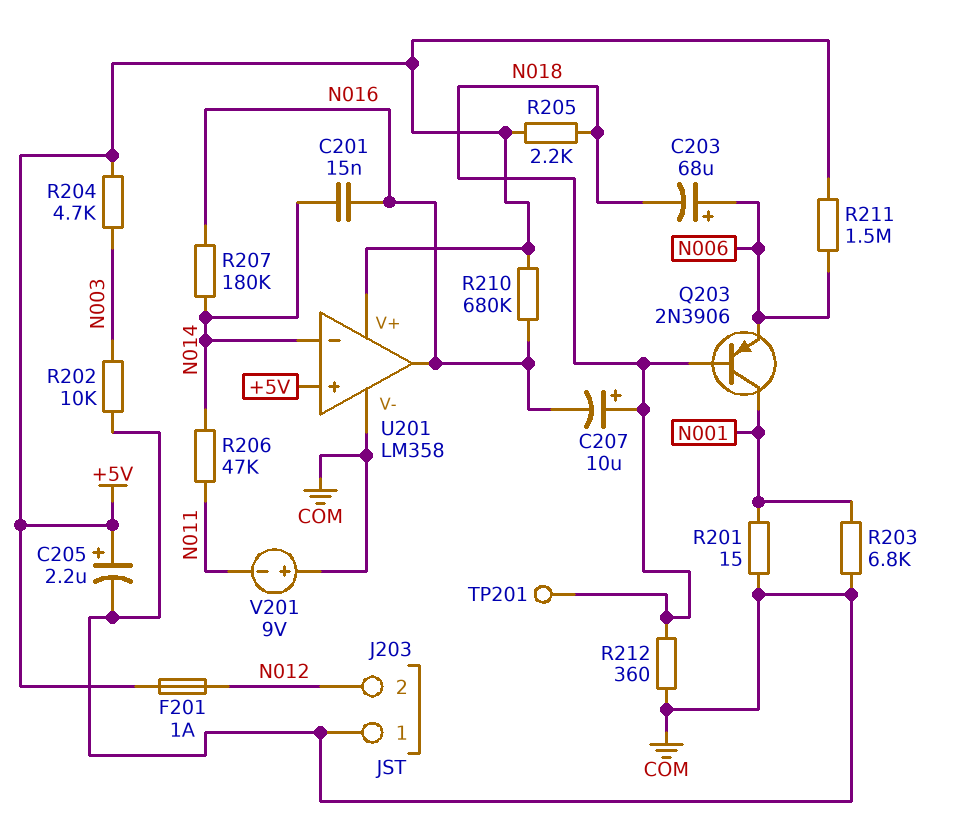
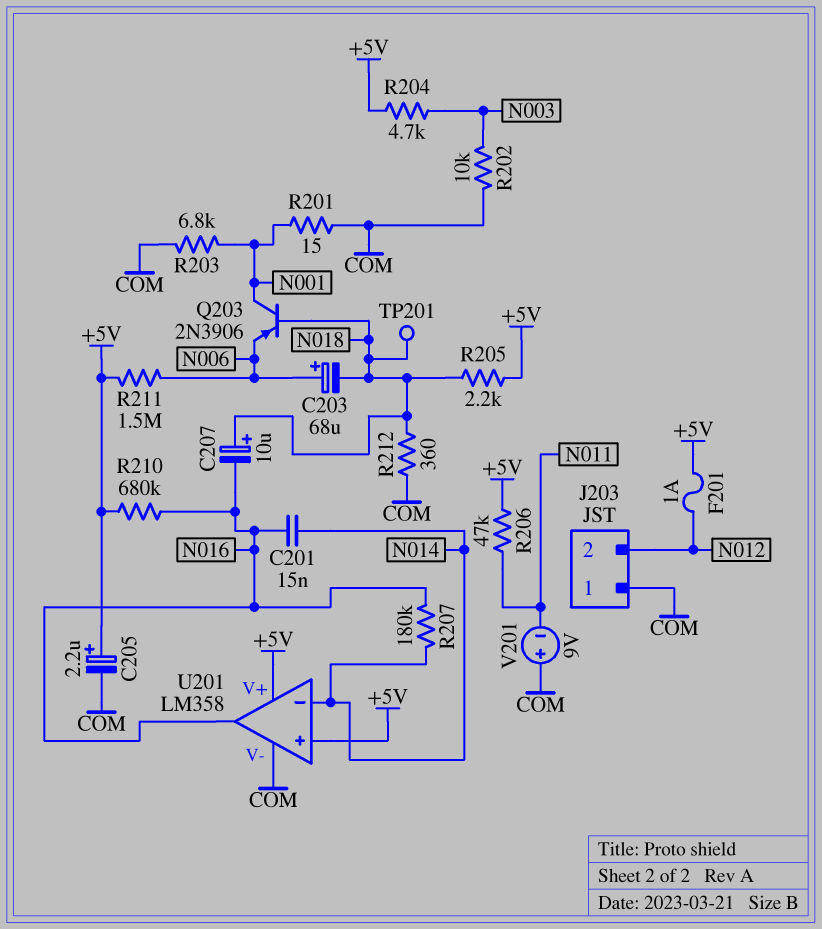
R206: 47k (N011, N014) -> 47k (+5V, N011)

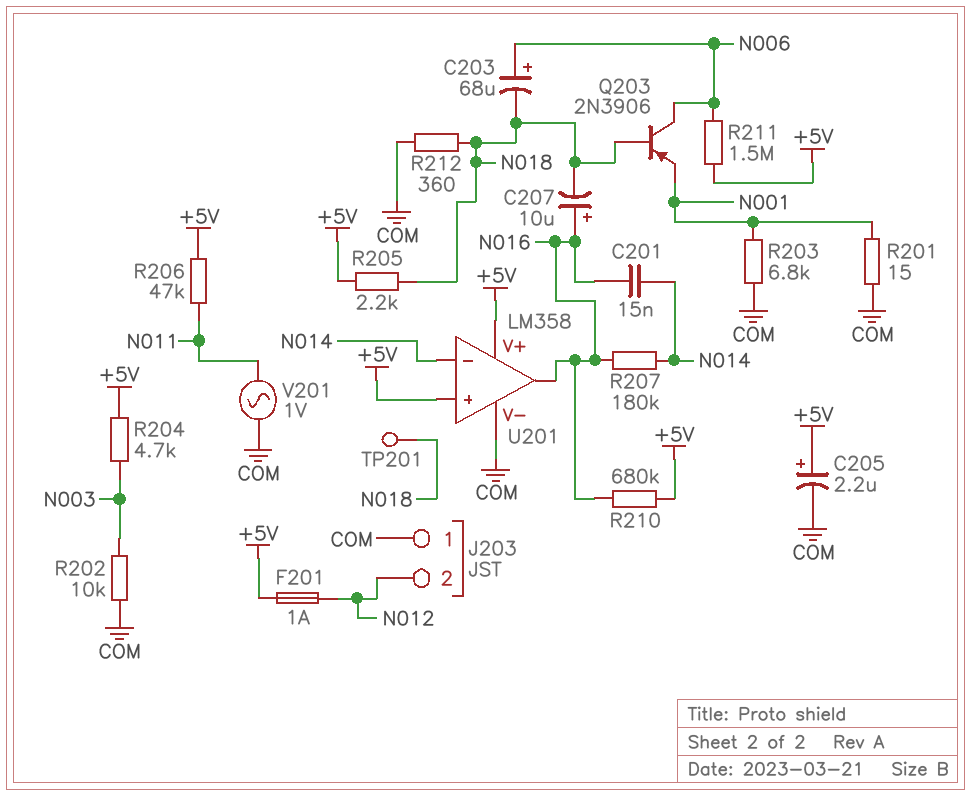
C207: 10uF (plus N018, minus N016) -> 10uF (plus N016, minus N018)
Q203: PNP 2N3906 (B N018, C N001, E N006) -> PNP 2N3906 (B N018, C N006, E N001)
V201: 9V (plus COM, minus N011) -> AC 1V (COM, N011)

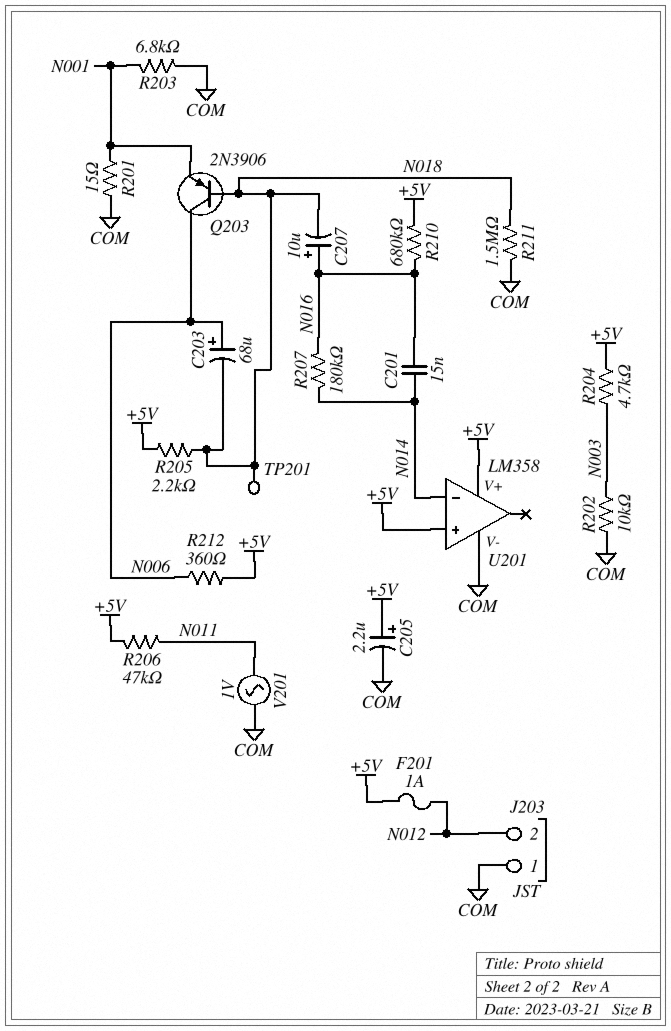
R211: 1.5M (+5V, N006) -> 1.5M (COM, N018)
R212: 360 (COM, N018) -> 360 (+5V, N006)
U201 pin out: N016 -> none

